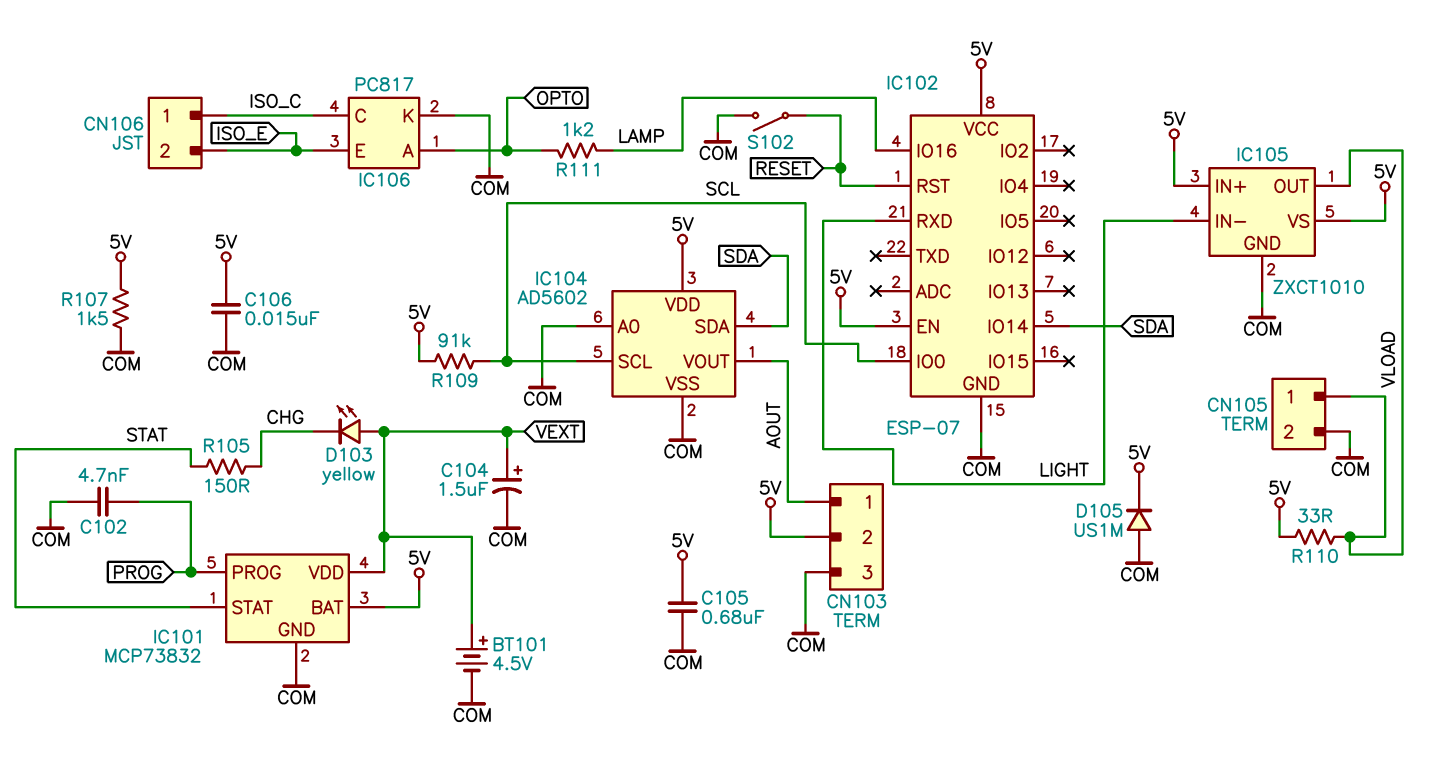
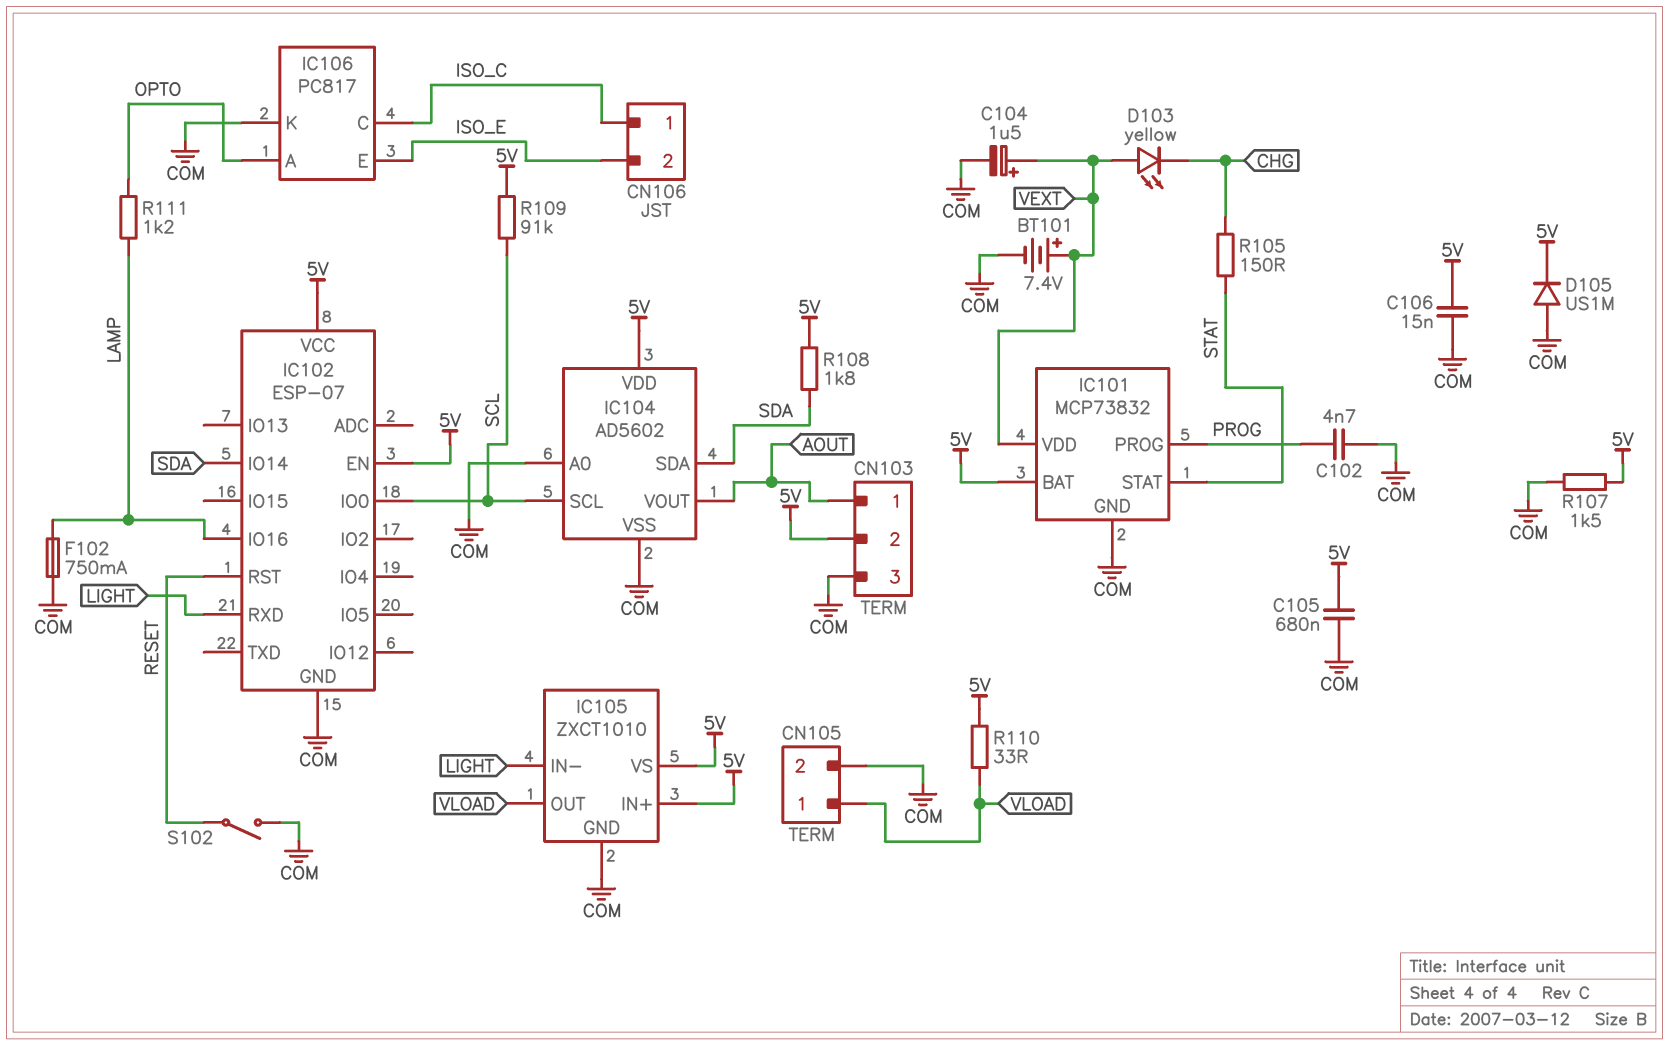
BT101: 4.5V (plus VEXT, minus COM) -> 7.4V (plus VEXT, minus COM)
F102: none -> 750mA (COM, LAMP)
R108: none -> 1.8k (5V, SDA)

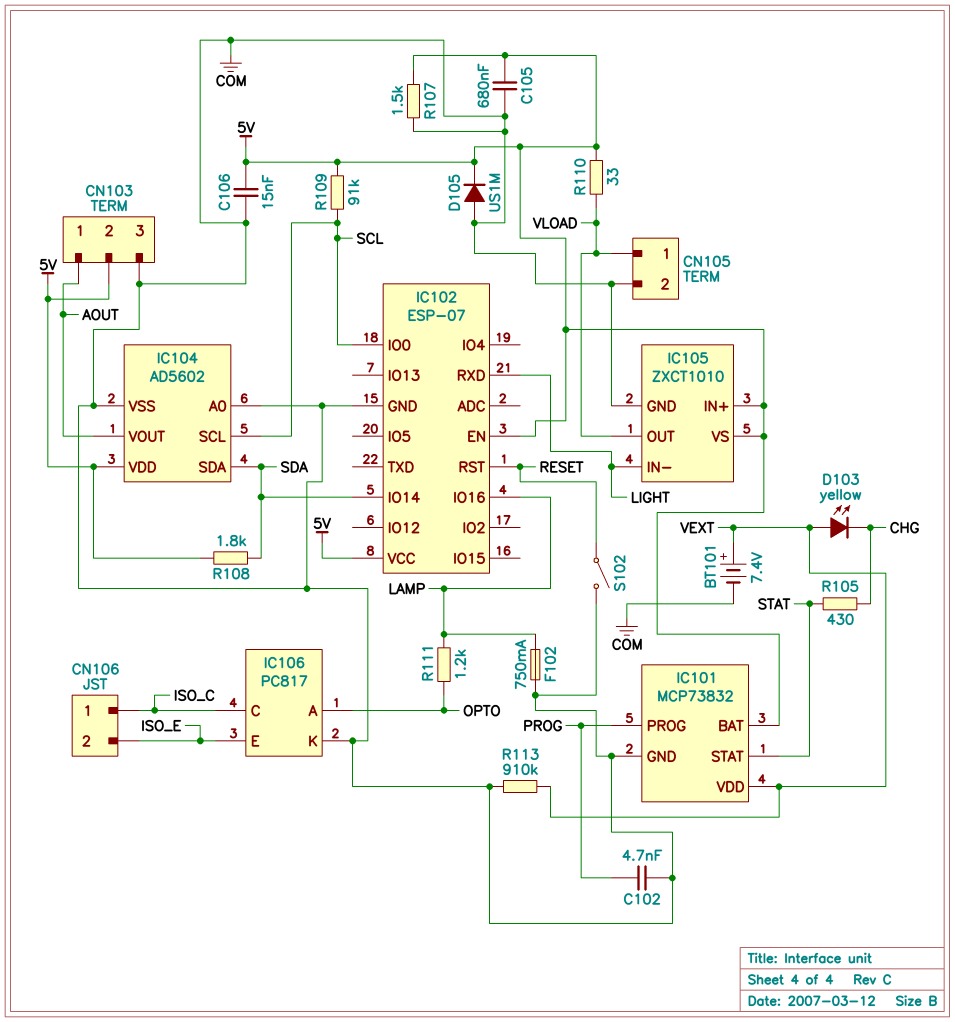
C104: 1.5uF (plus VEXT, minus COM) -> none
R105: 150 (CHG, STAT) -> 430 (CHG, STAT)
R113: none -> 910k (COM, VEXT)

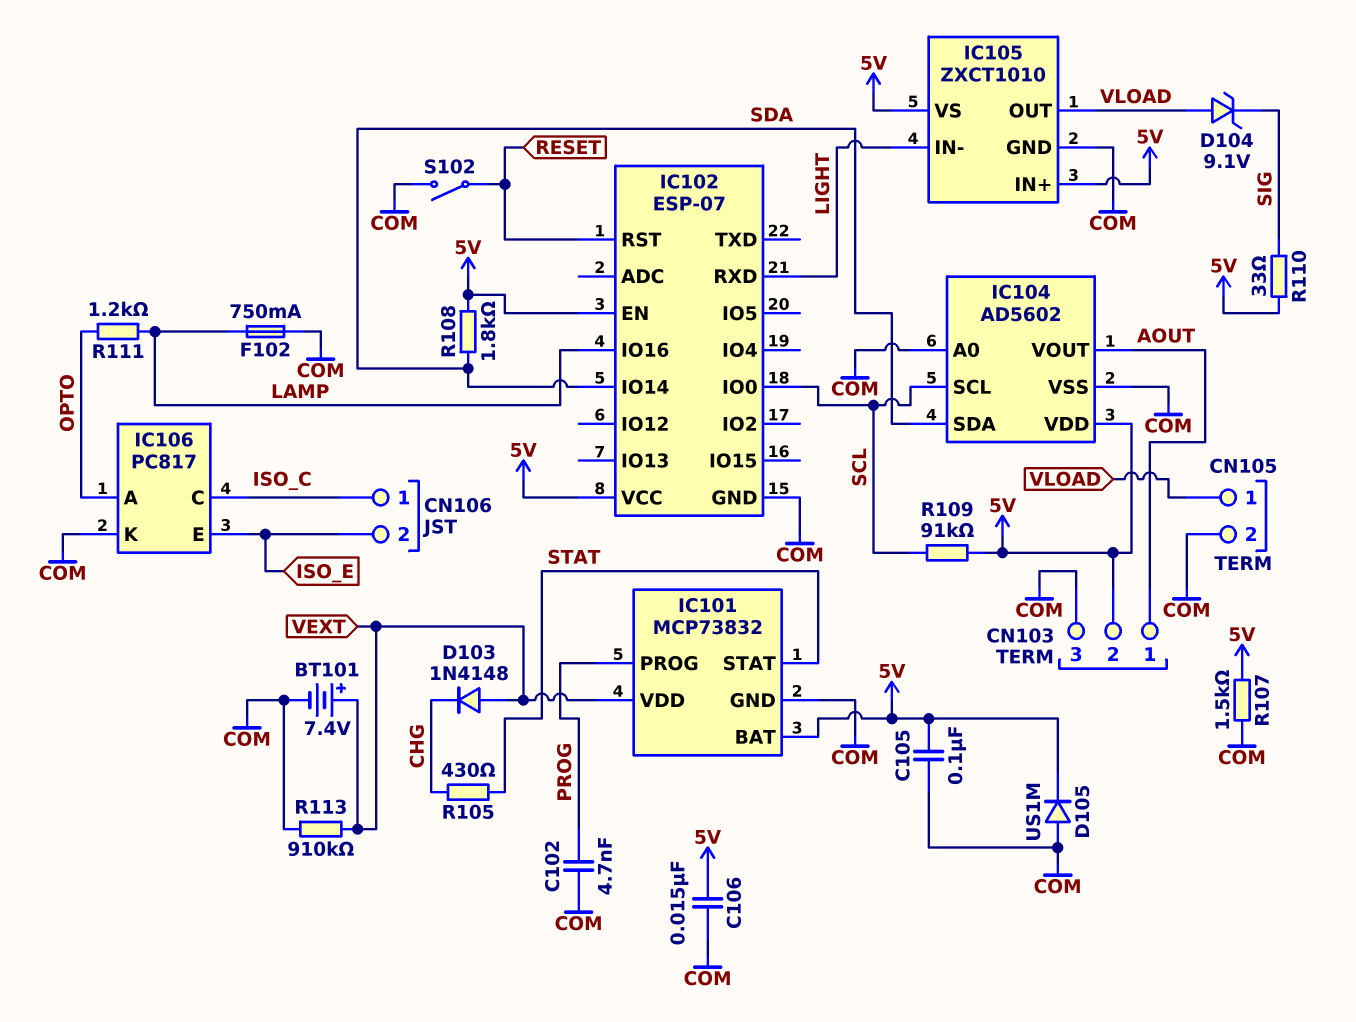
C105: 680nF (5V, COM) -> 100nF (5V, COM)
D103: LED yellow (A VEXT, K CHG) -> diode 1N4148 (A VEXT, K CHG)
D104: none -> zener 9.1V (A VLOAD, K SIG)
R110: 33 (5V, VLOAD) -> 33 (5V, SIG)

